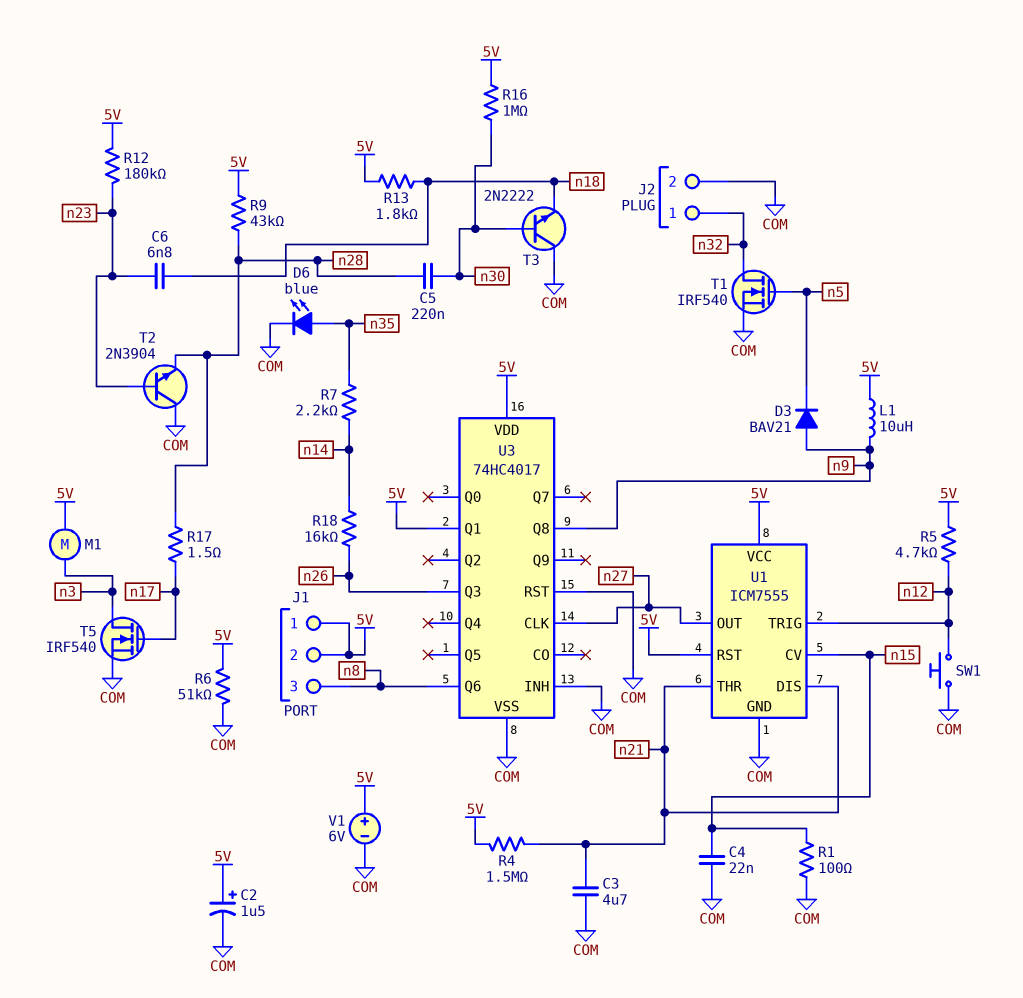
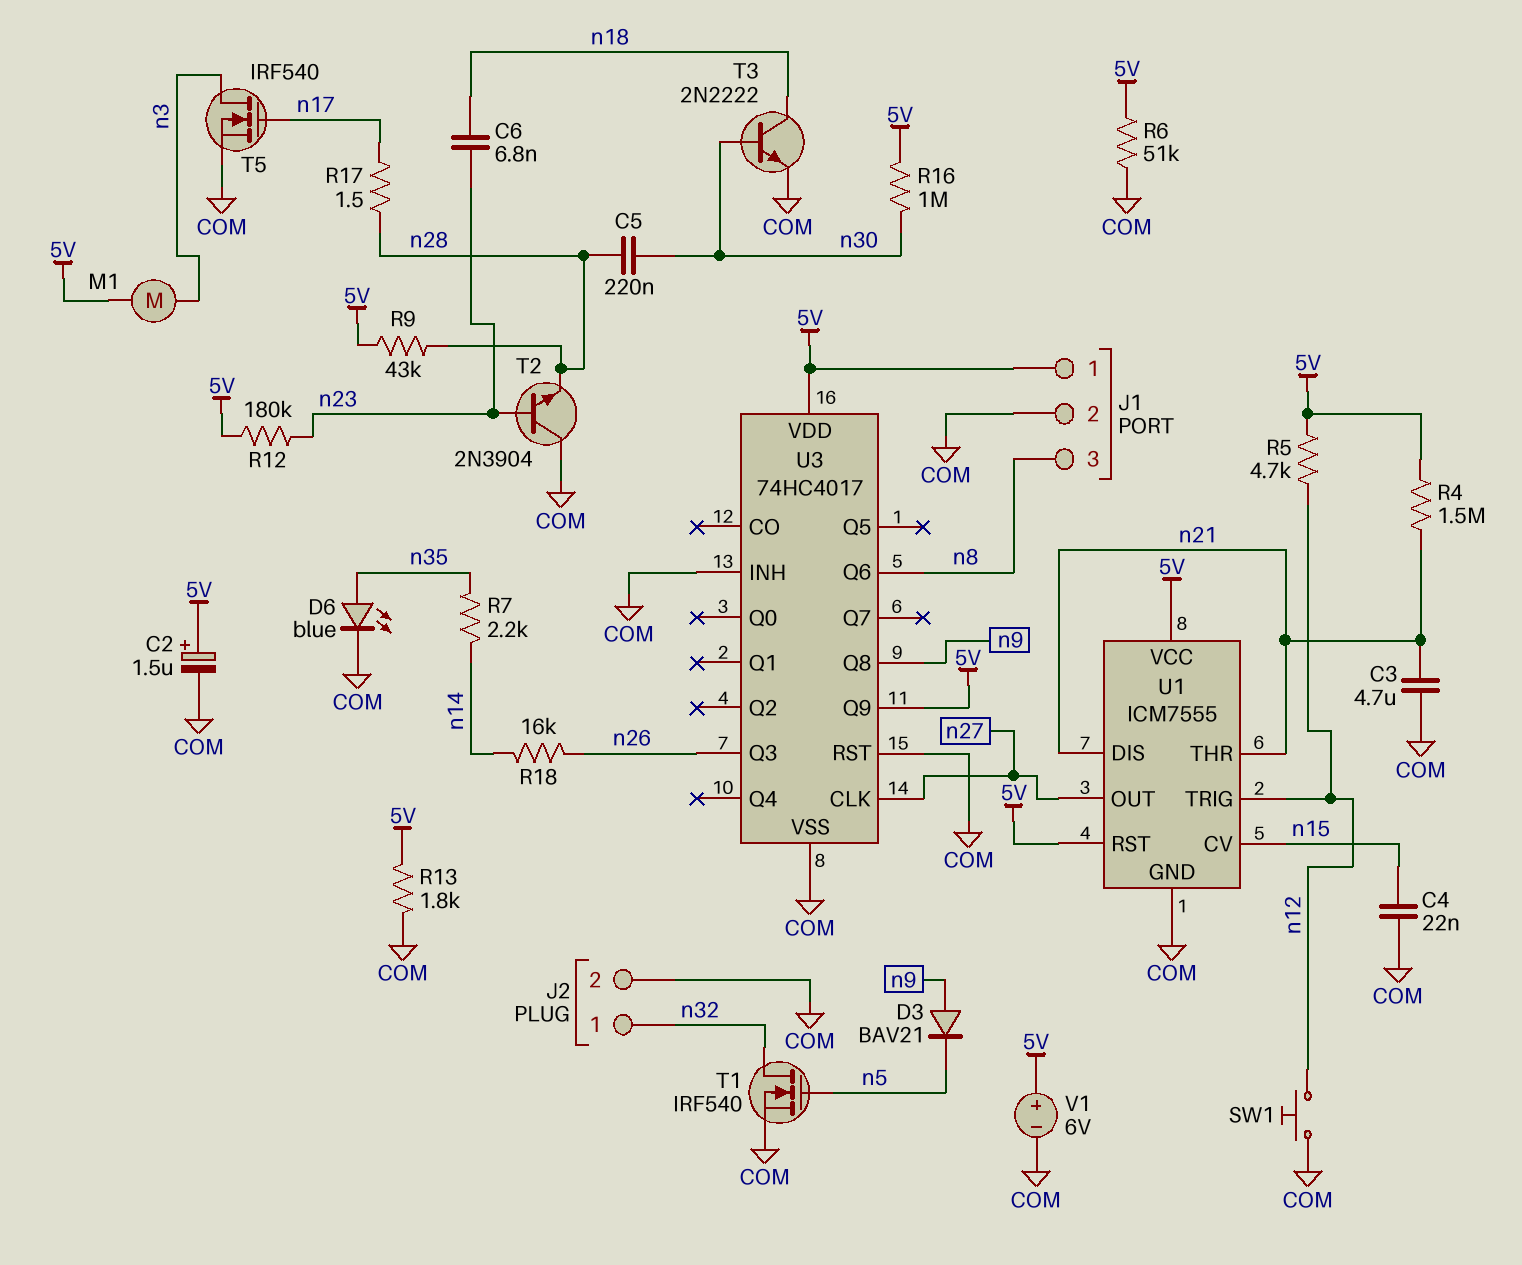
J1 pin 2: 5V -> COM
L1: 10uH (5V, n9) -> none
R1: 100 (COM, n15) -> none
R13: 1.8k (5V, n18) -> 1.8k (5V, COM)
T3: NPN 2N2222 (B n30, C COM, E n18) -> NPN 2N2222 (B n30, C n18, E COM)
U3 pin Q1: 5V -> none
U3 pin Q9: none -> 5V

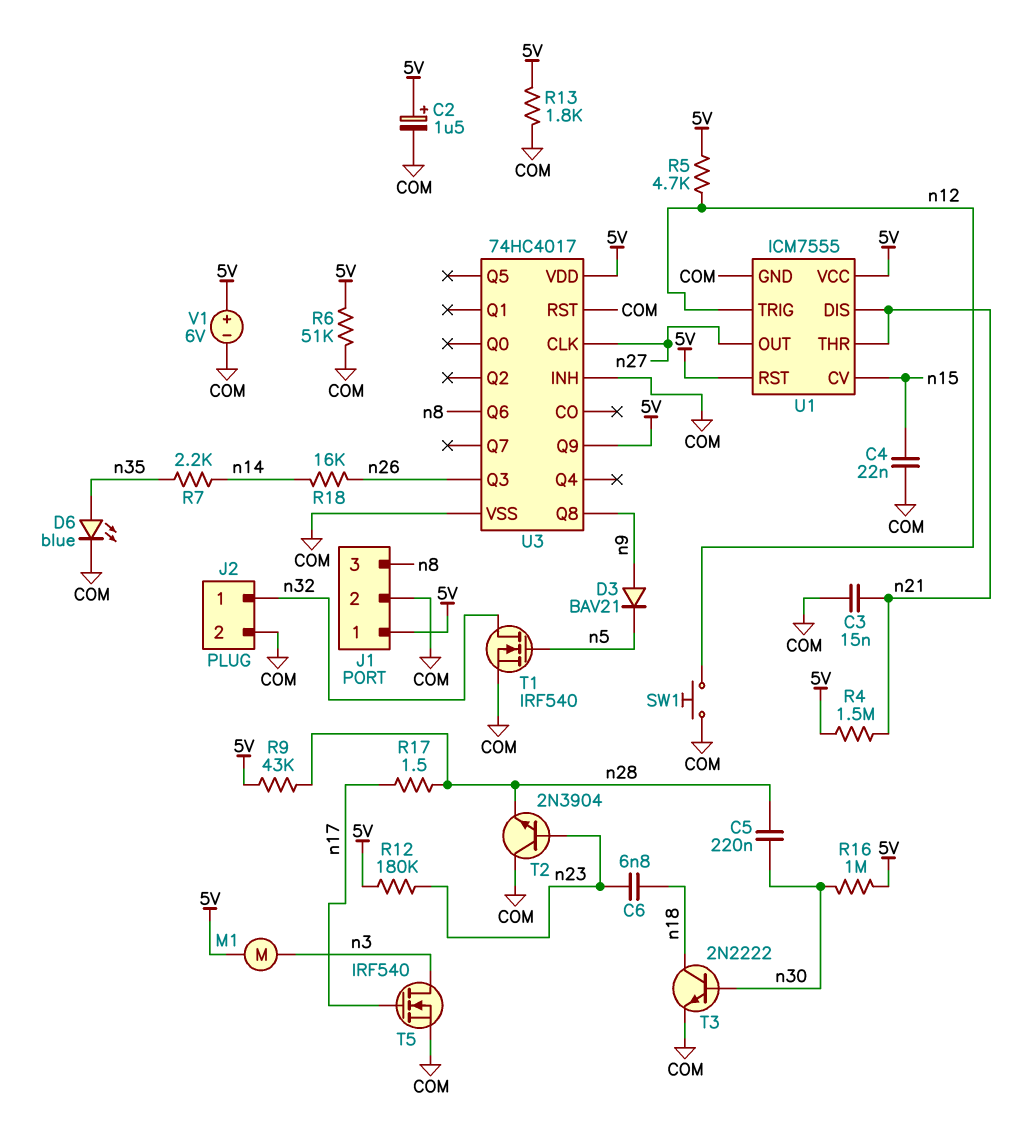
C3: 4.7uF (COM, n21) -> 15nF (COM, n21)

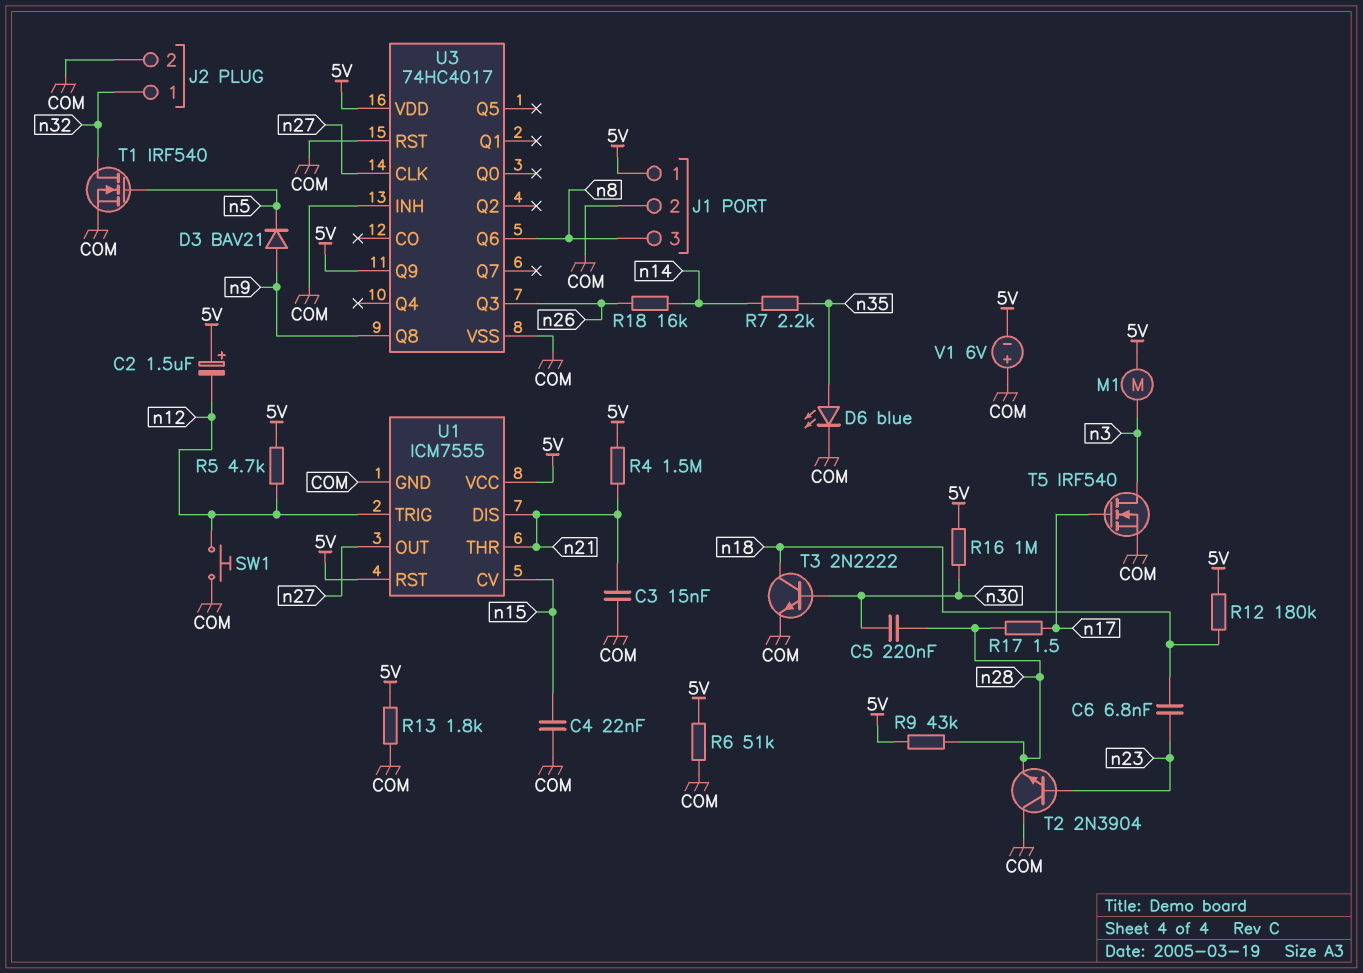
C2: 1.5uF (plus 5V, minus COM) -> 1.5uF (plus 5V, minus n12)
R12: 180k (5V, n23) -> 180k (5V, n18)
V1: 6V (plus 5V, minus COM) -> 6V (plus COM, minus 5V)

